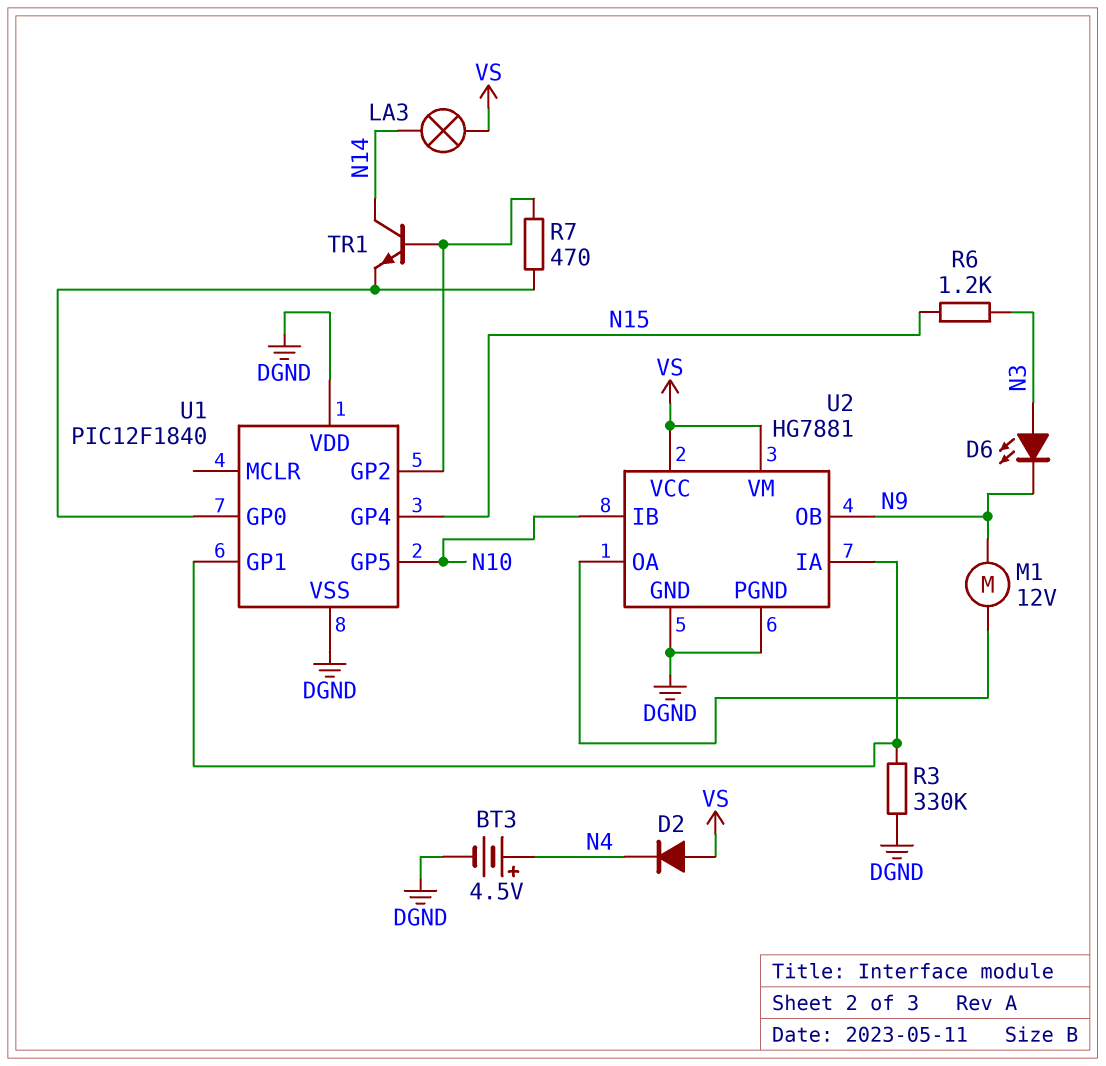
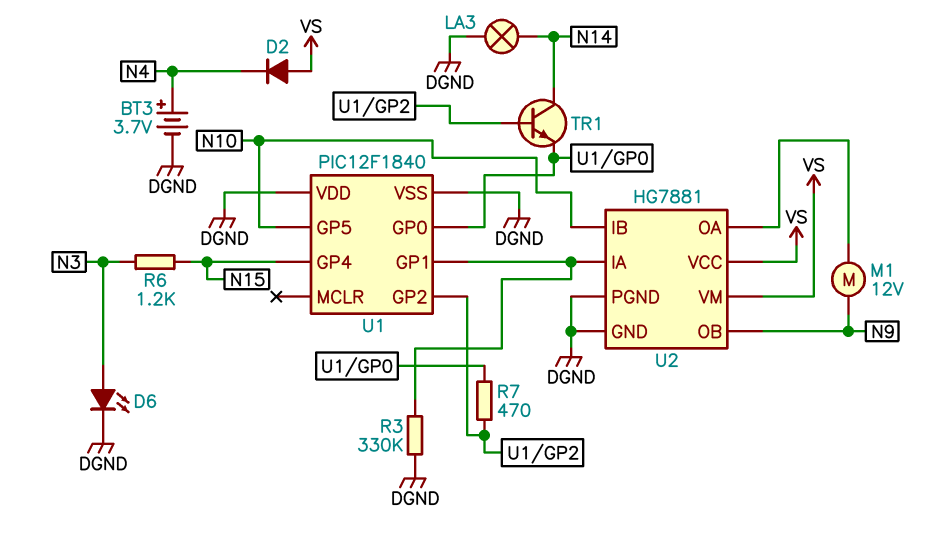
BT3: 4.5V (plus N4, minus DGND) -> 3.7V (plus N4, minus DGND)
D6: LED (A N3, K N9) -> LED (A N3, K DGND)
LA3: lamp (N14, VS) -> lamp (DGND, N14)

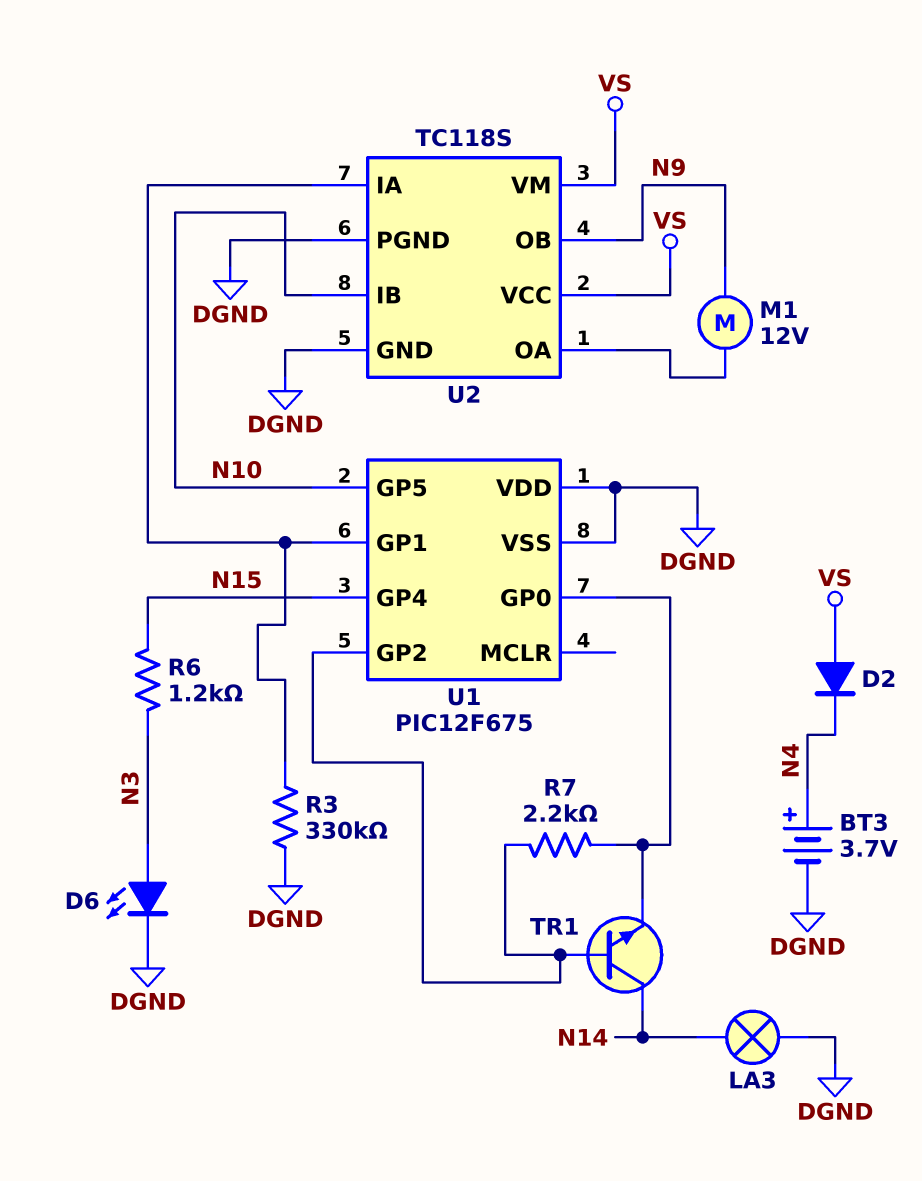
R7: 470 (U1/GP0, U1/GP2) -> 2.2k (U1/GP0, U1/GP2)
U1: PIC12F1840 -> PIC12F675
U2: HG7881 -> TC118S

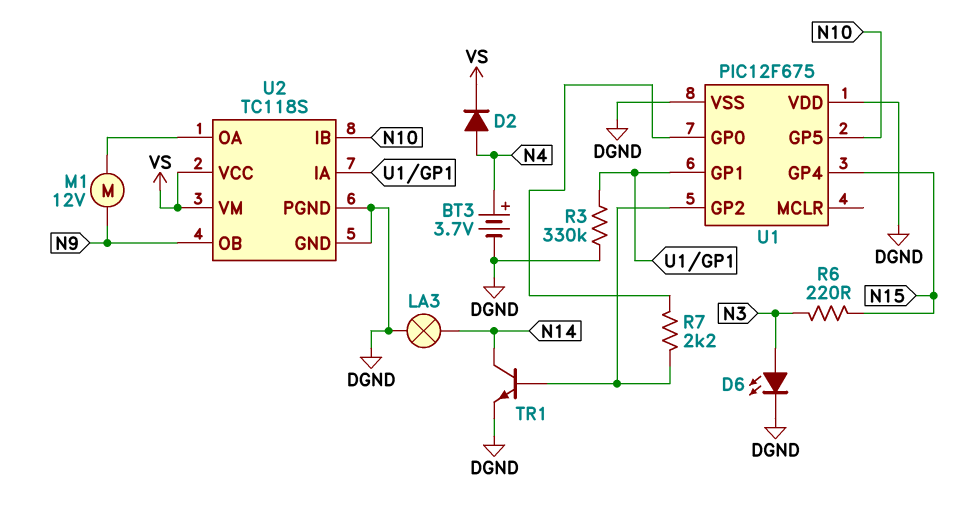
D2: diode (A VS, K N4) -> diode (A N4, K VS)
R6: 1.2k (N3, N15) -> 220 (N3, N15)
TR1: NPN (B U1/GP2, C N14, E U1/GP0) -> NPN (B U1/GP2, C N14, E DGND)

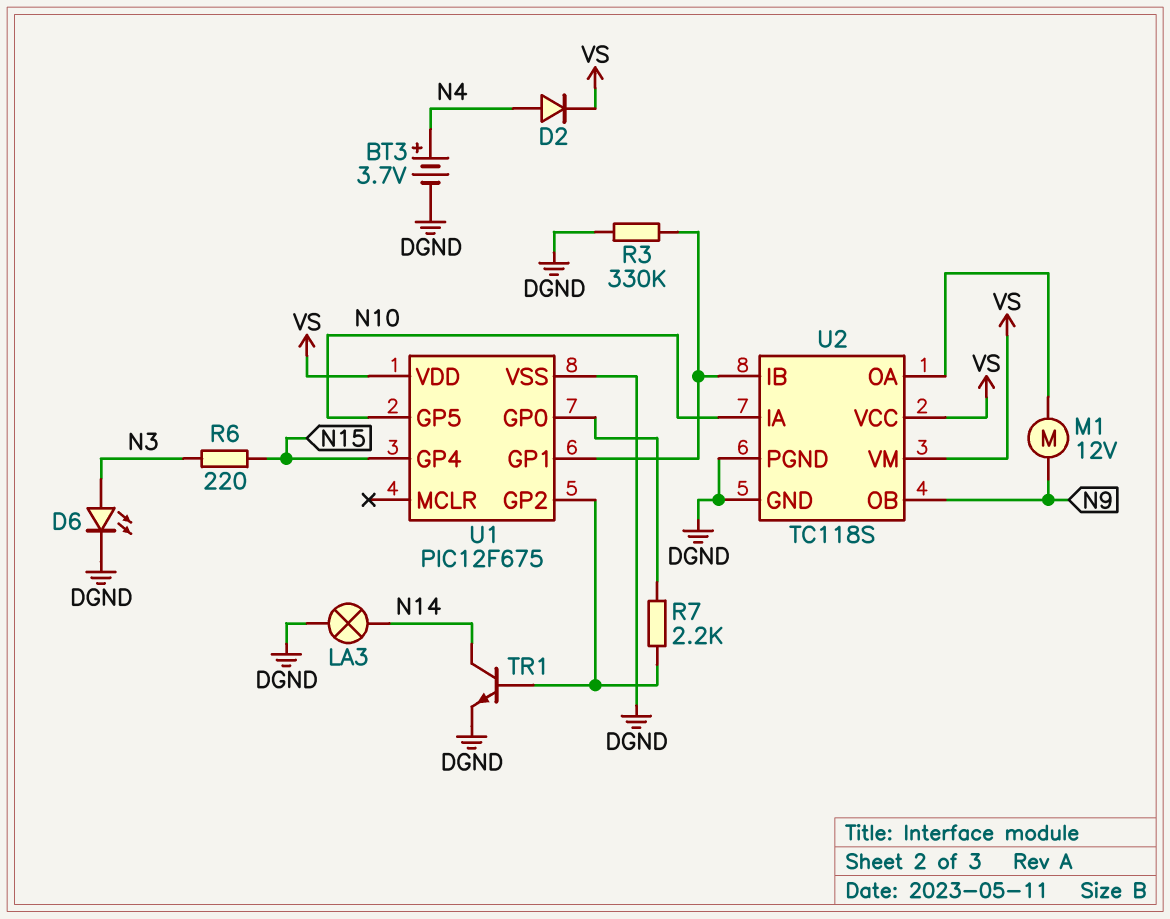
U1 pin VDD: DGND -> VS
U2 pin IA: U1/GP1 -> N10
U2 pin IB: N10 -> U1/GP1

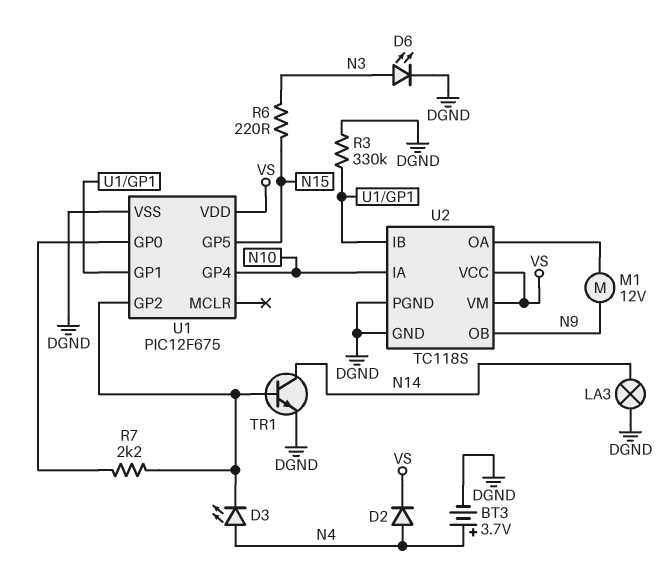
D3: none -> LED (A N4, K U1/GP2)
U1 pin GP4: N15 -> N10
U1 pin GP5: N10 -> N15

